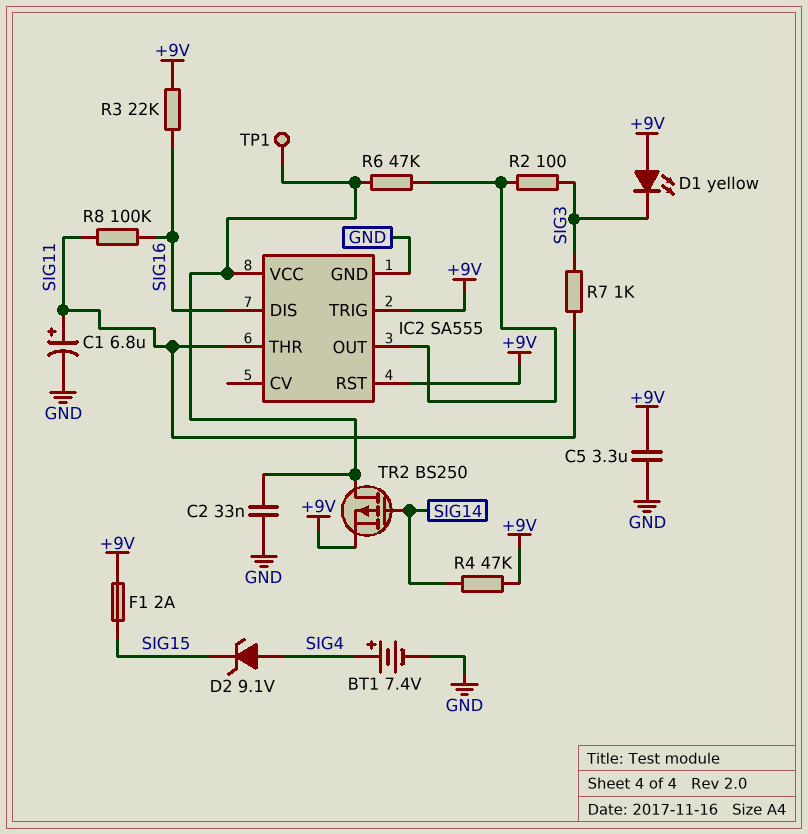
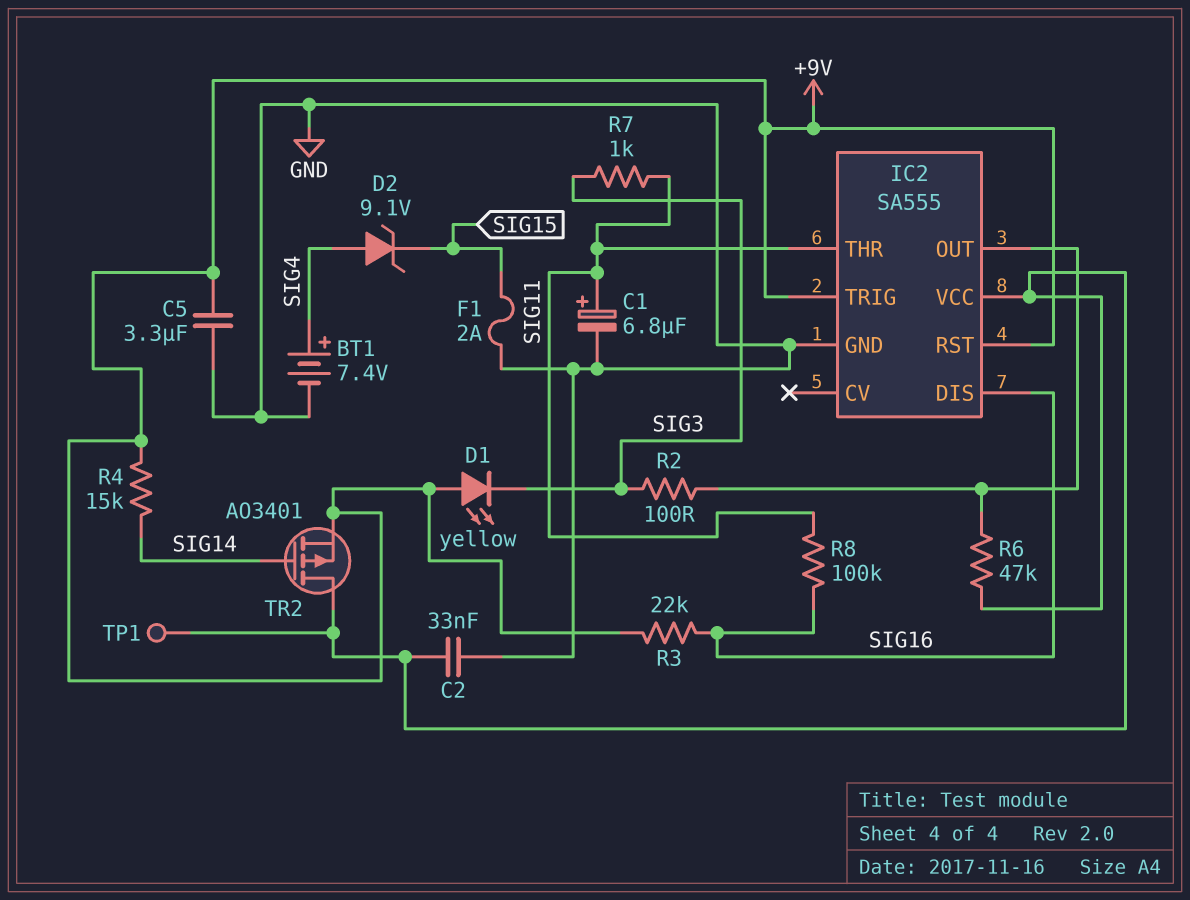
F1: 2A (+9V, SIG15) -> 2A (GND, SIG15)
R4: 47k (+9V, SIG14) -> 15k (+9V, SIG14)
TR2: PMOS BS250 (G SIG14, D IC2/VCC, S +9V) -> PMOS AO3401 (G SIG14, D IC2/VCC, S +9V)

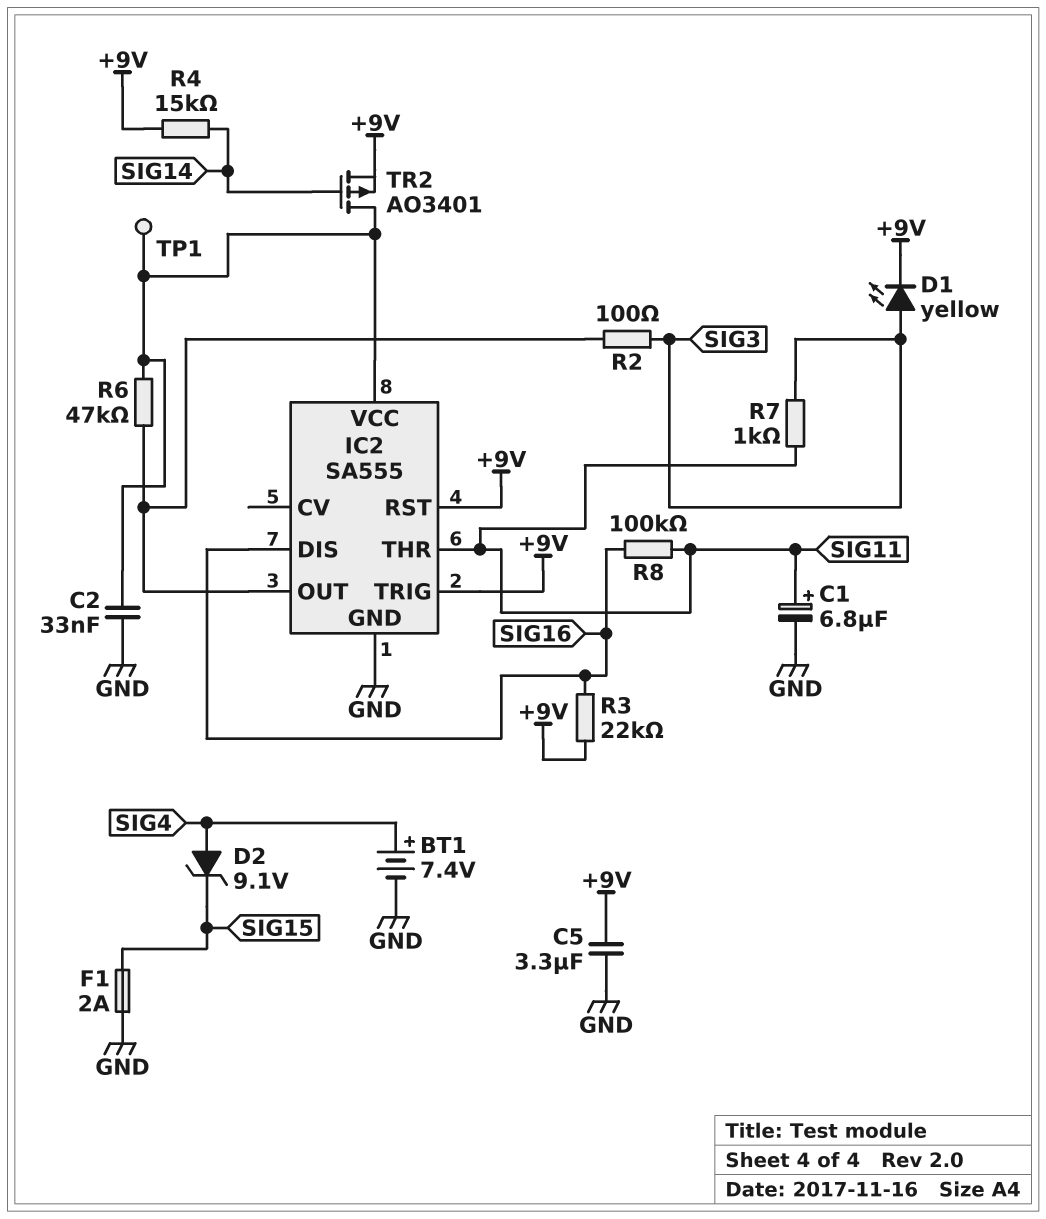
D1: LED yellow (A +9V, K SIG3) -> LED yellow (A SIG3, K +9V)

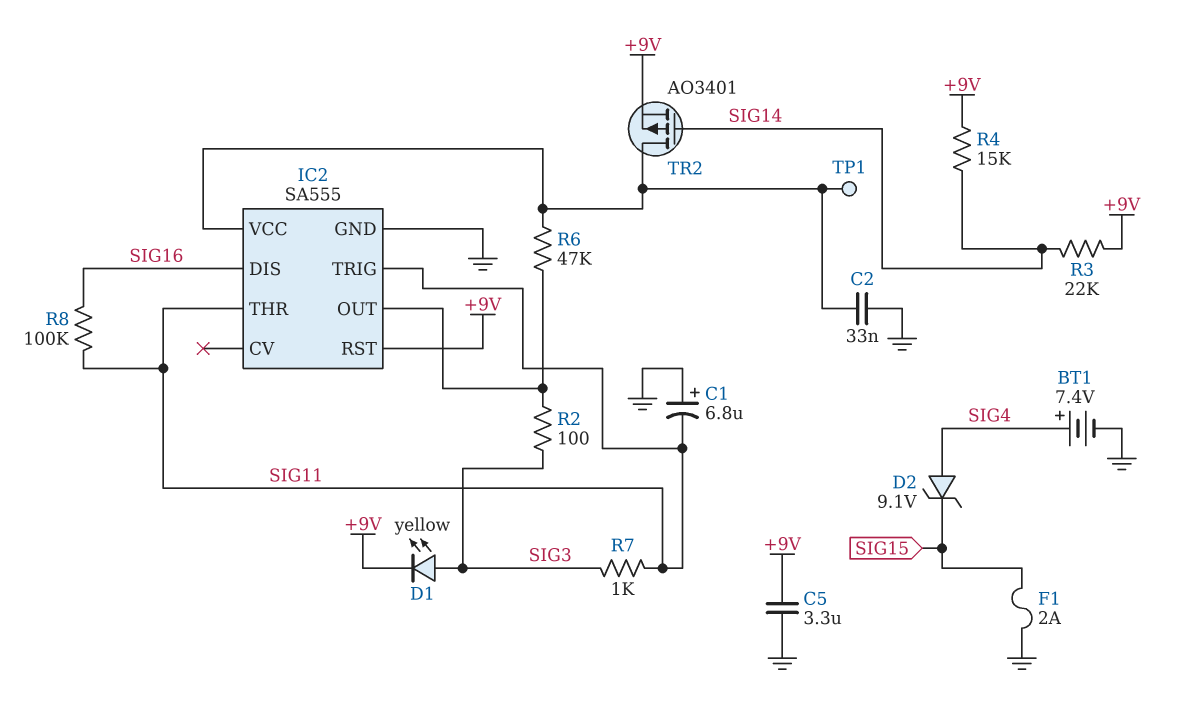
C1: 6.8uF (plus SIG11, minus GND) -> 6.8uF (plus GND, minus SIG11)
IC2 pin TRIG: +9V -> SIG11
R3: 22k (+9V, SIG16) -> 22k (+9V, SIG14)

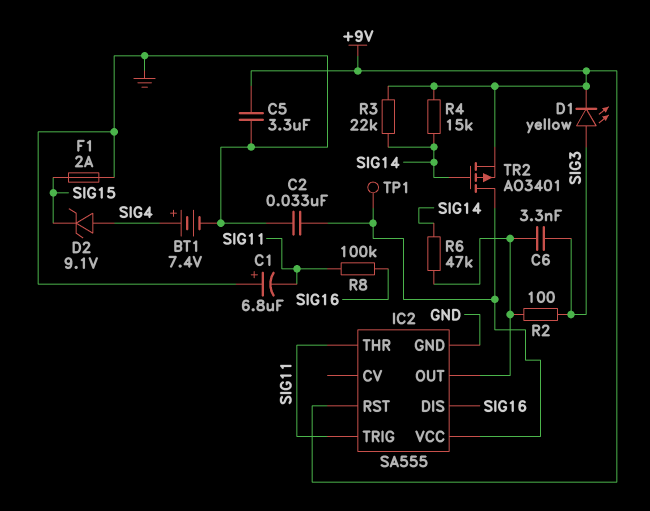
C6: none -> 3.3nF (IC2/OUT, SIG3)
R6: 47k (IC2/OUT, IC2/VCC) -> 47k (IC2/OUT, SIG14)
R7: 1k (SIG3, SIG11) -> none

